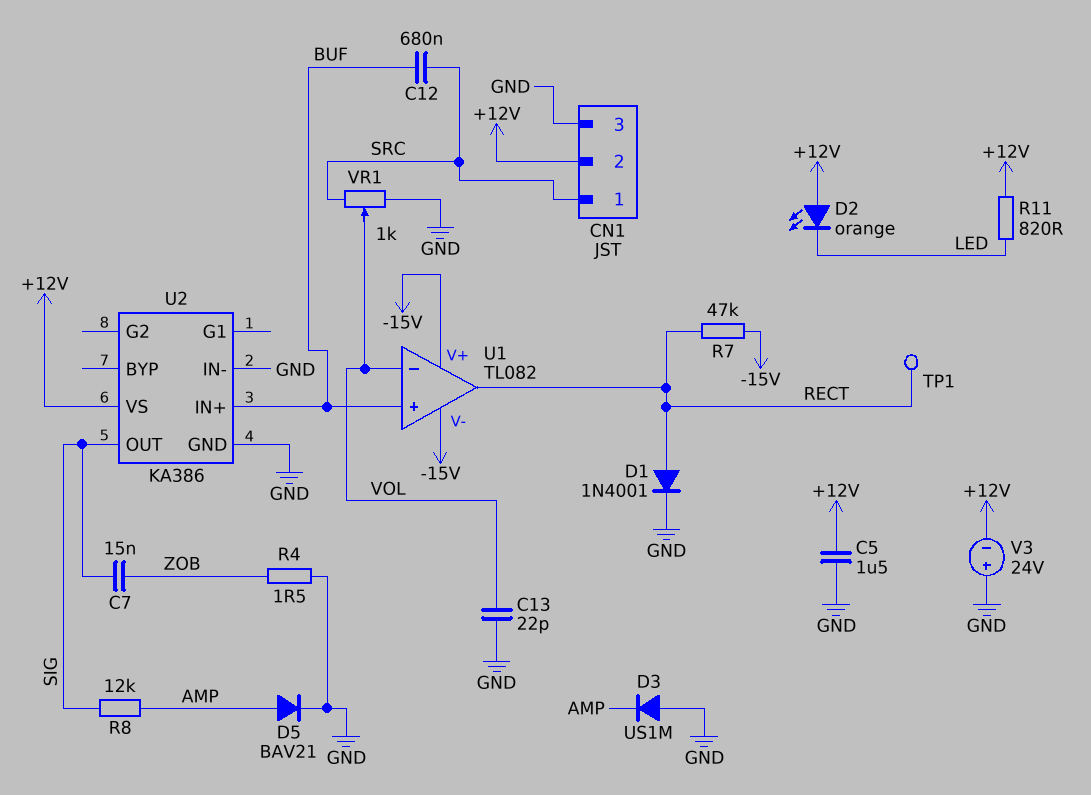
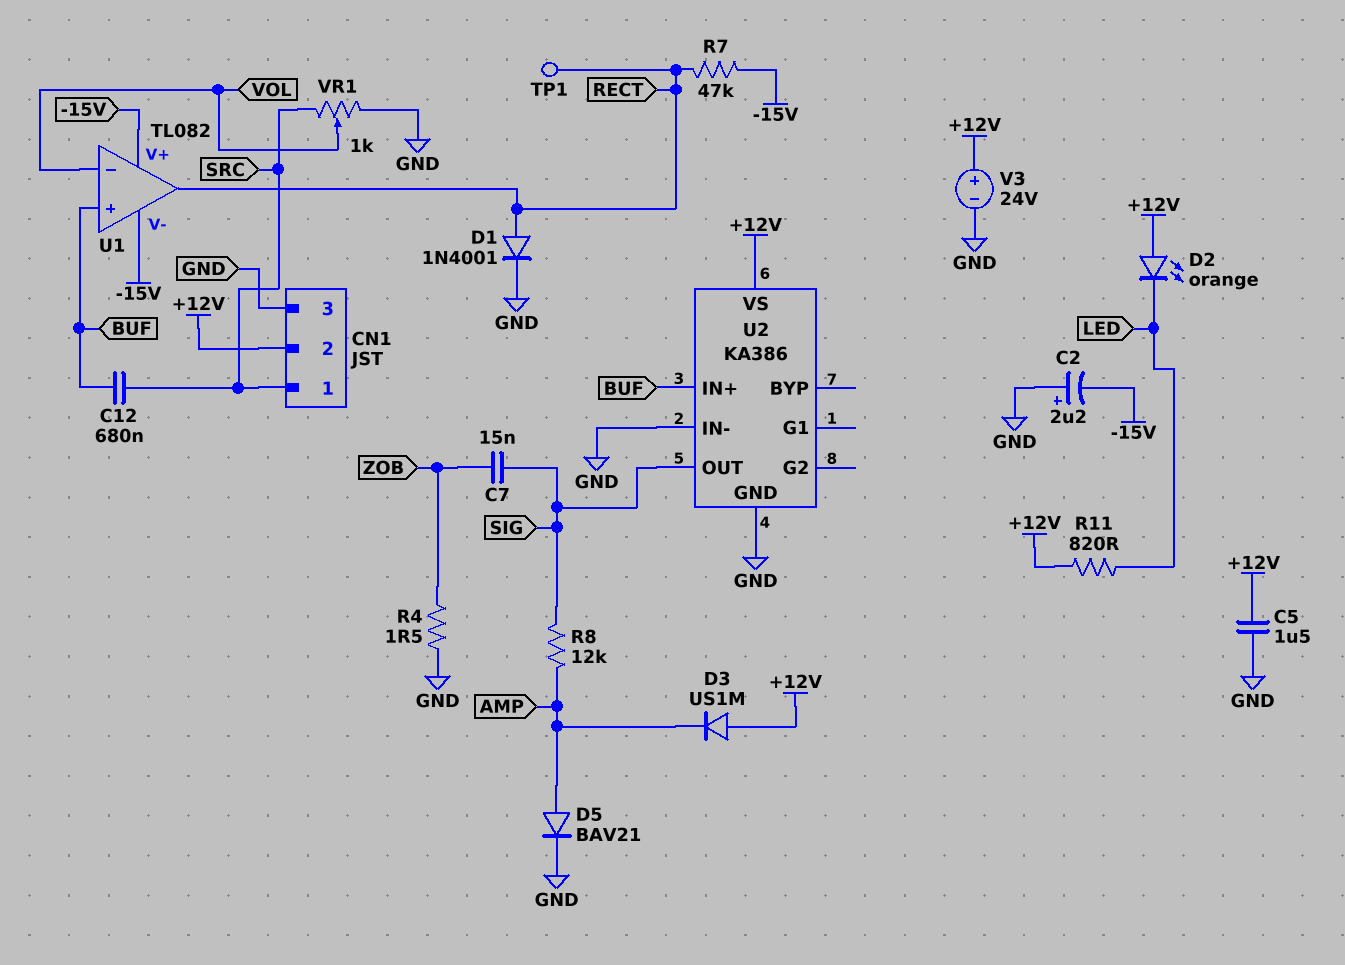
C2: none -> 2.2uF (plus GND, minus -15V)
C13: 22pF (GND, VOL) -> none
D3: diode US1M (A GND, K AMP) -> diode US1M (A +12V, K AMP)
V3: 24V (plus GND, minus +12V) -> 24V (plus +12V, minus GND)

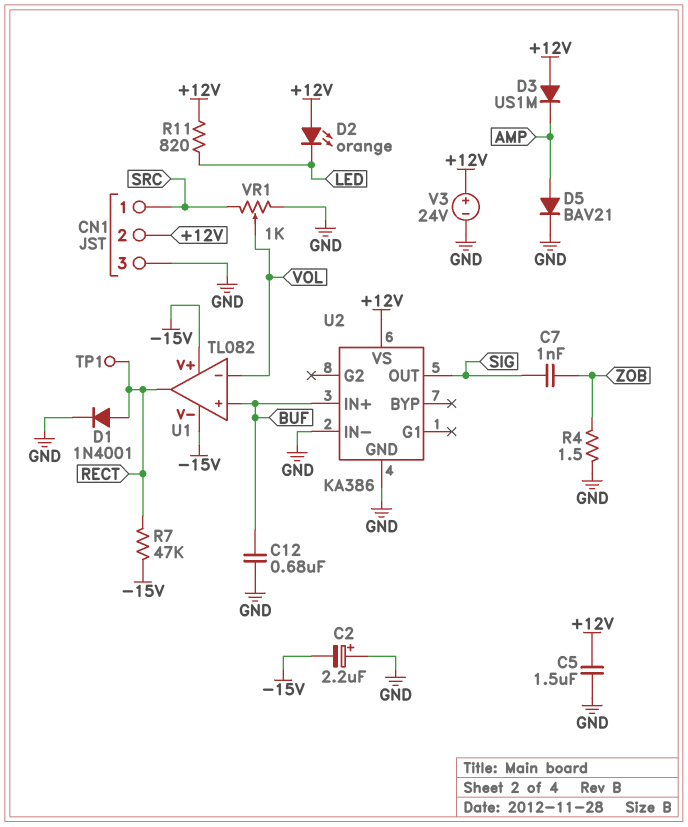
C7: 15nF (SIG, ZOB) -> 1nF (SIG, ZOB)
C12: 680nF (BUF, SRC) -> 680nF (BUF, GND)
R8: 12k (AMP, SIG) -> none

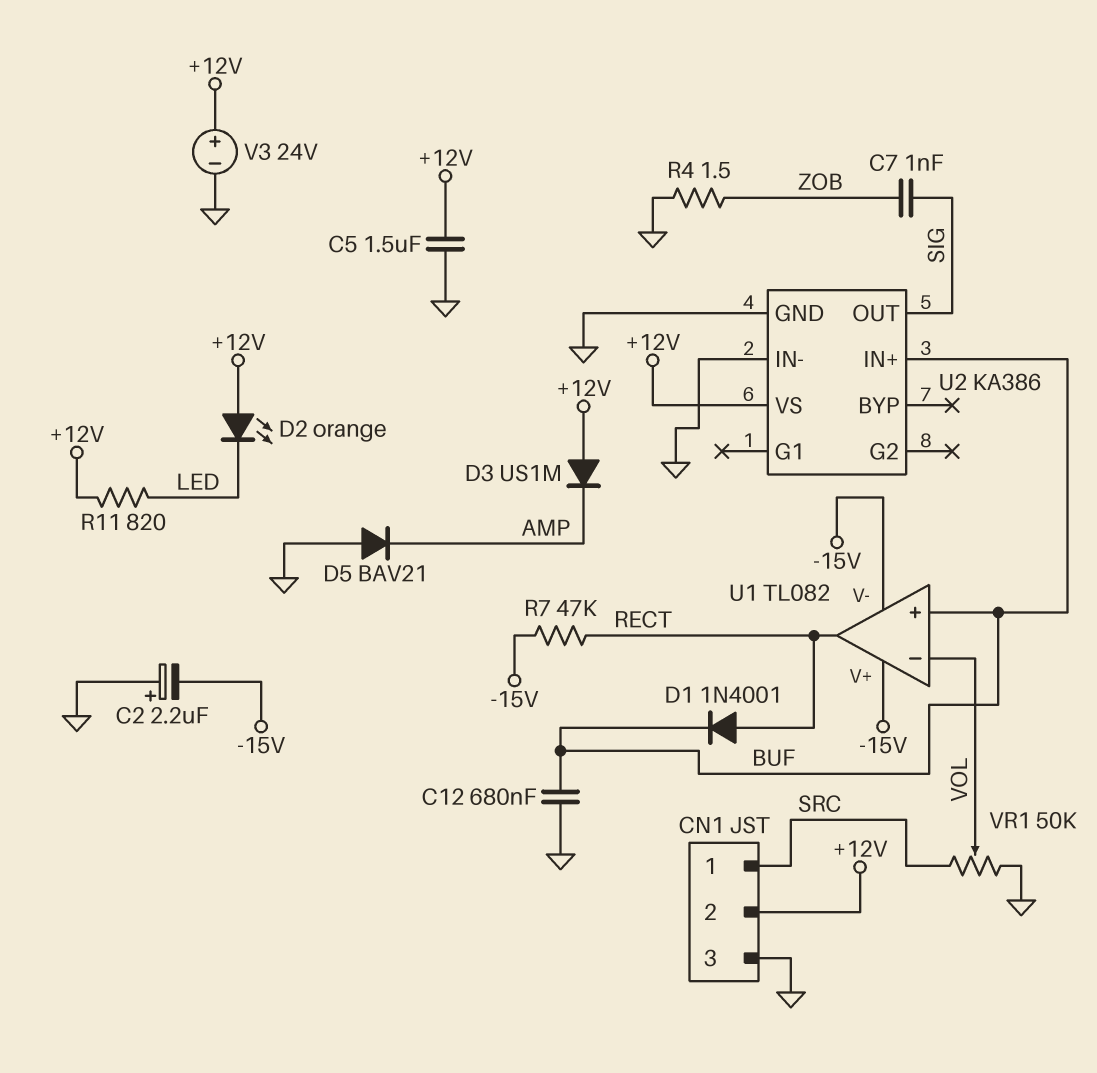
D1: diode 1N4001 (A RECT, K GND) -> diode 1N4001 (A RECT, K BUF)
D5: diode BAV21 (A AMP, K GND) -> diode BAV21 (A GND, K AMP)
TP1: test point (RECT) -> none
VR1: 1k (GND, SRC, wiper VOL) -> 50k (GND, SRC, wiper VOL)

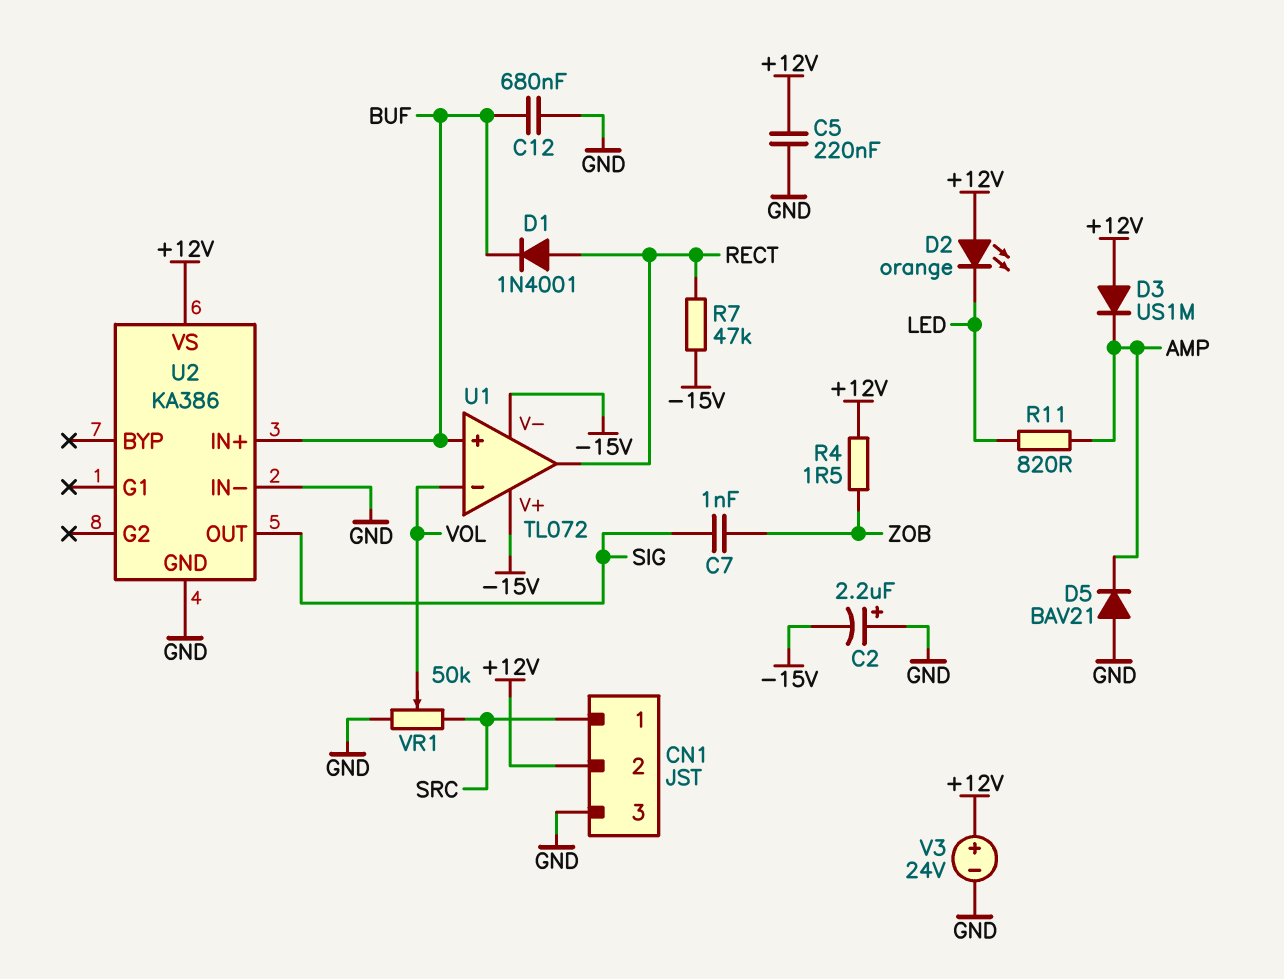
C5: 1.5uF (+12V, GND) -> 220nF (+12V, GND)
R4: 1.5 (GND, ZOB) -> 1.5 (+12V, ZOB)
R11: 820 (+12V, LED) -> 820 (AMP, LED)
U1: TL082 -> TL072

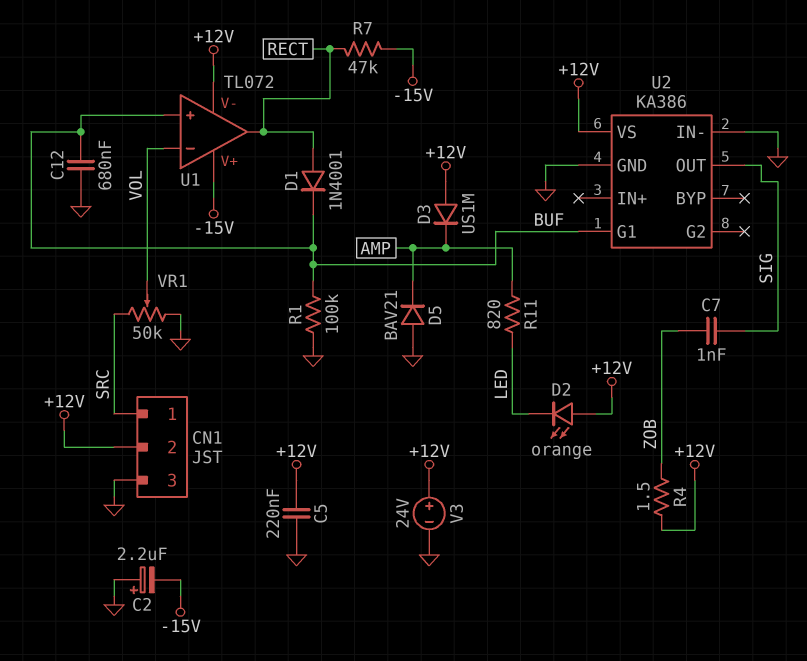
R1: none -> 100k (BUF, GND)
U1 pin V-: -15V -> +12V
U2 pin G1: none -> BUF
U2 pin IN+: BUF -> none

